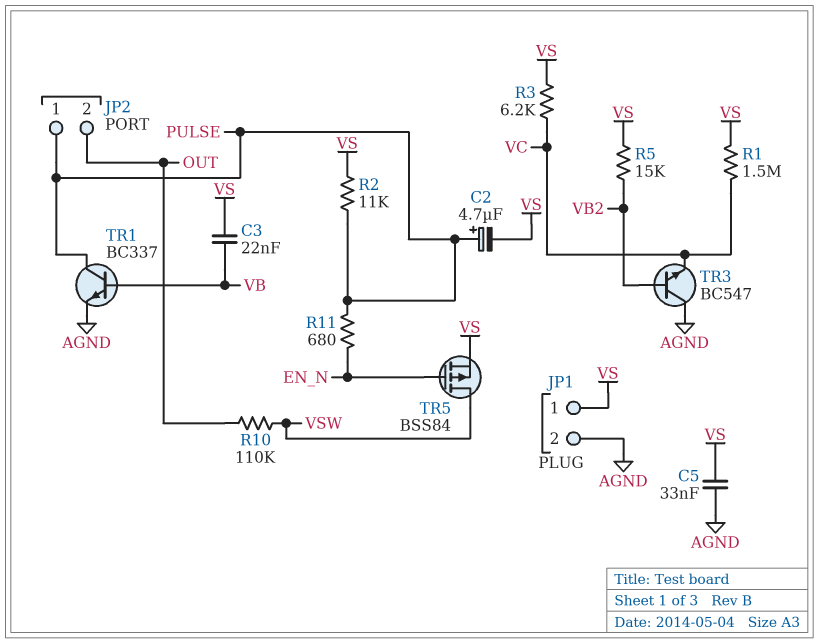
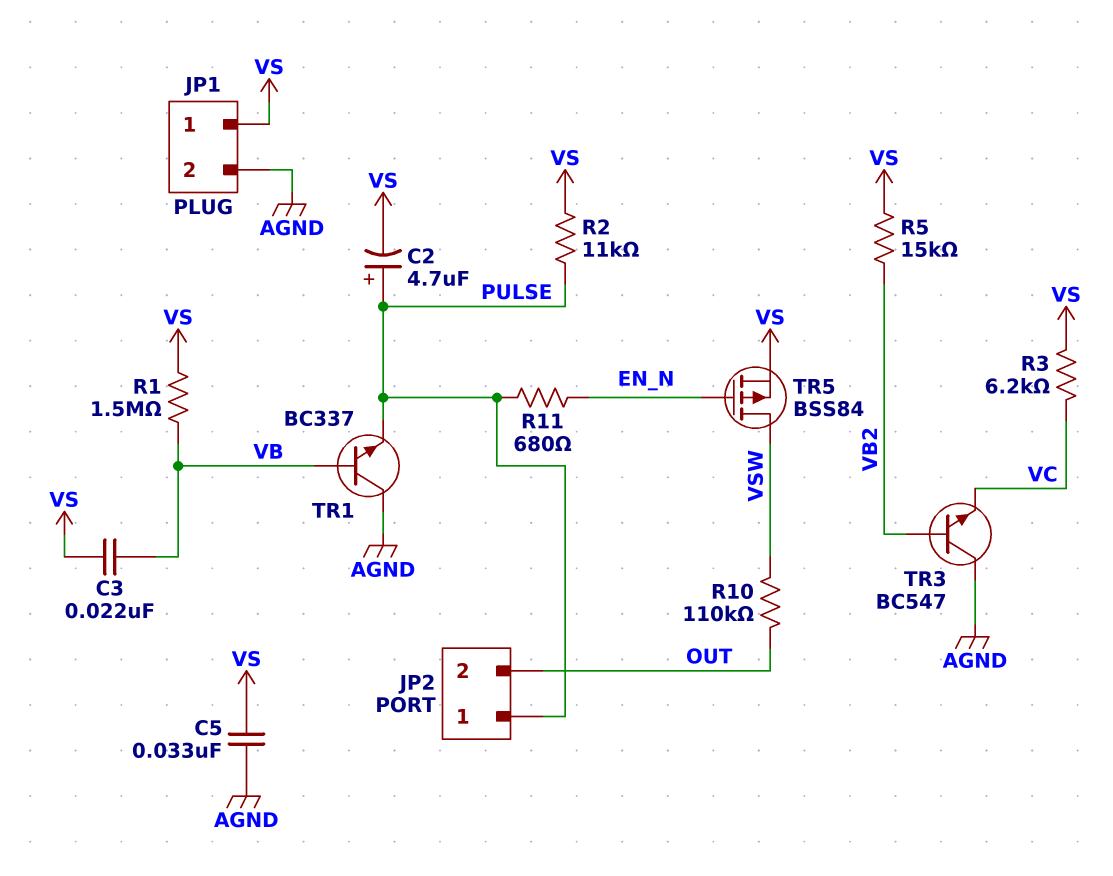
R1: 1.5M (VC, VS) -> 1.5M (VB, VS)
TR1: NPN BC337 (B VB, C PULSE, E AGND) -> NPN BC337 (B VB, C AGND, E PULSE)

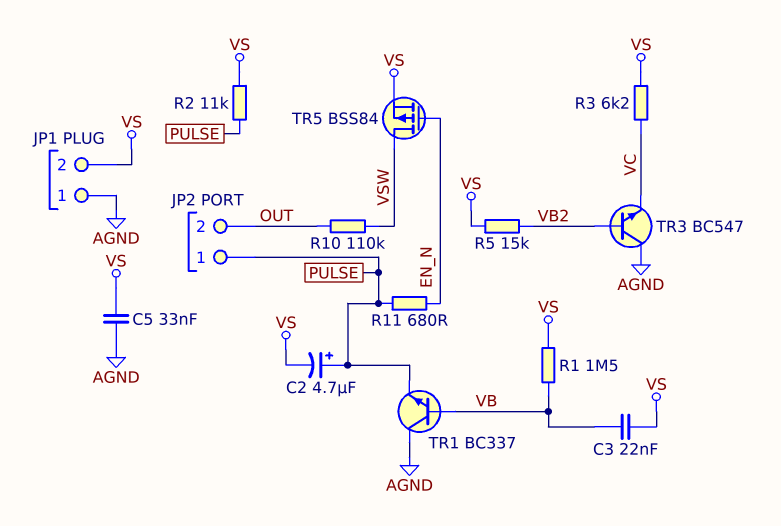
JP1 pin 1: VS -> AGND
JP1 pin 2: AGND -> VS

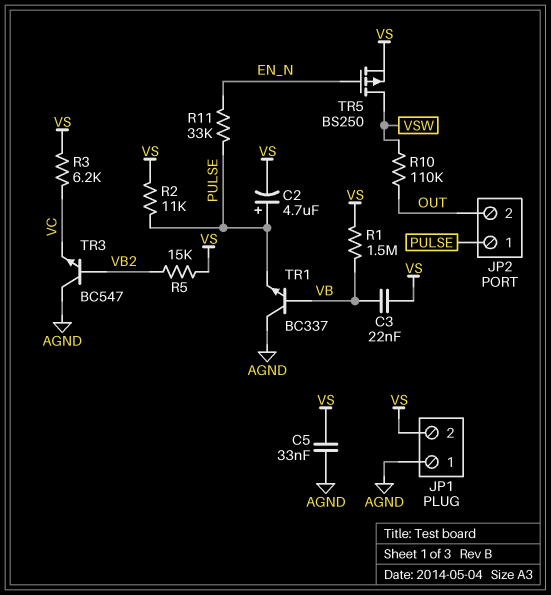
R11: 680 (EN_N, PULSE) -> 33k (EN_N, PULSE)
TR5: PMOS BSS84 (G EN_N, D VSW, S VS) -> PMOS BS250 (G EN_N, D VSW, S VS)

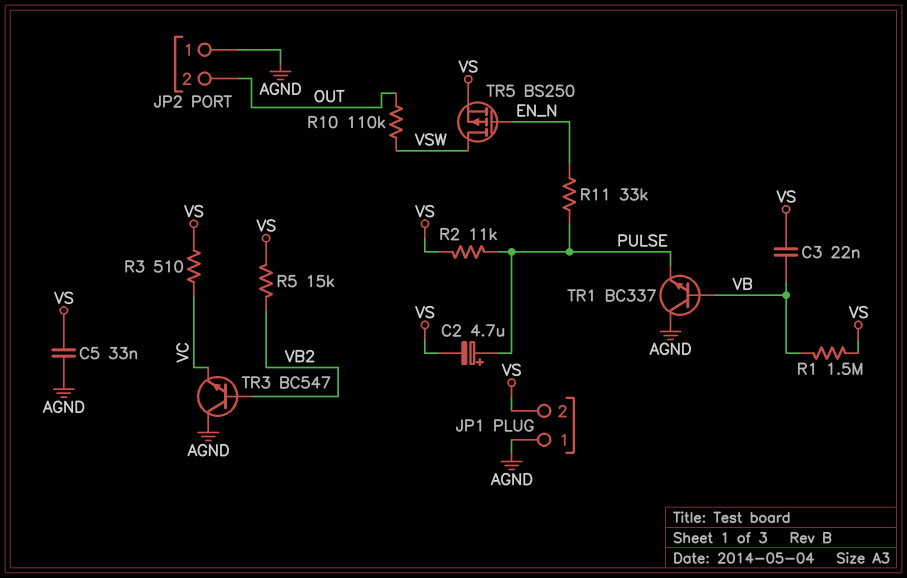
JP2 pin 1: PULSE -> AGND
R3: 6.2k (VC, VS) -> 510 (VC, VS)

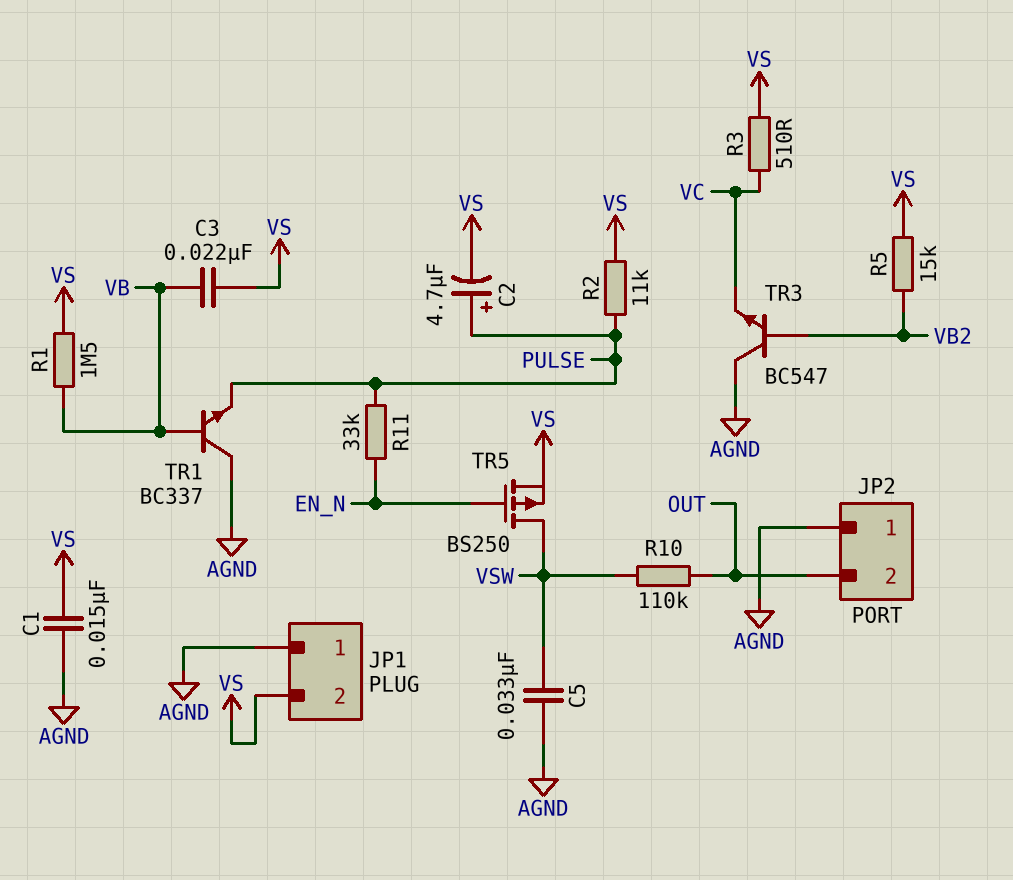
C1: none -> 15nF (AGND, VS)
C5: 33nF (AGND, VS) -> 33nF (AGND, VSW)

